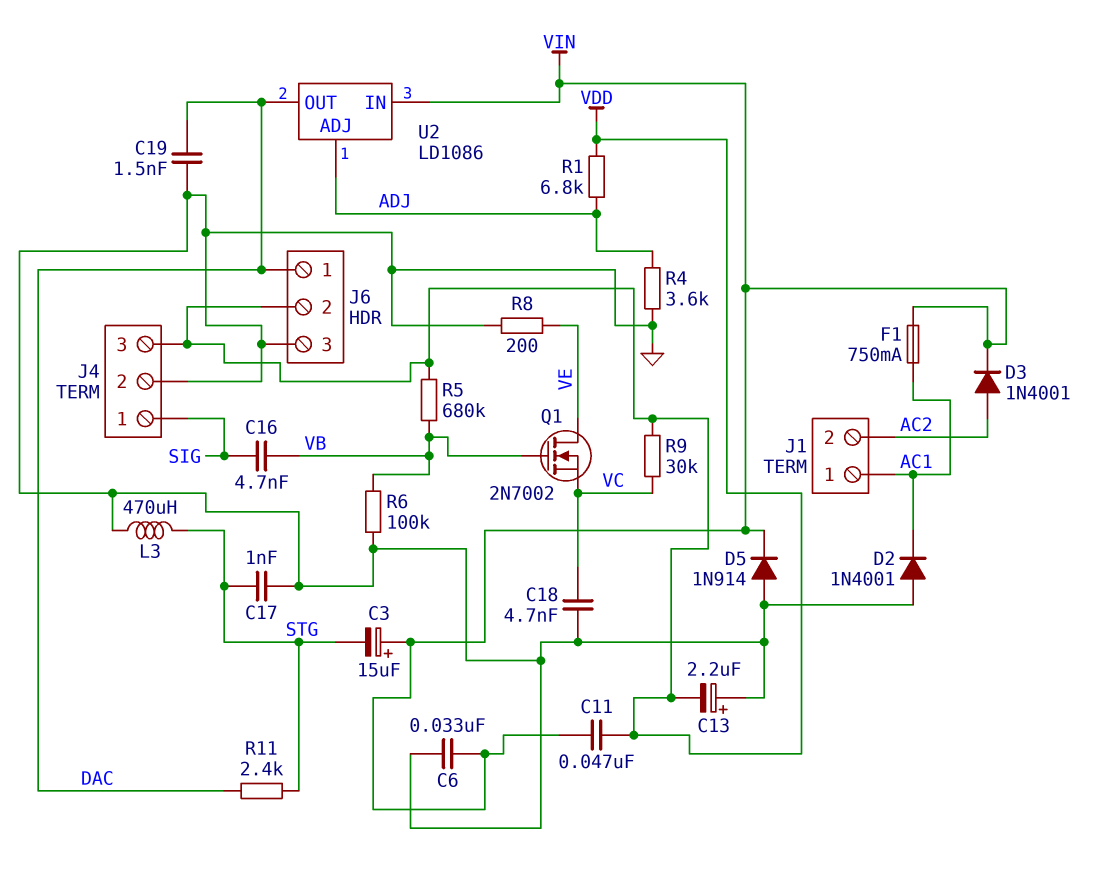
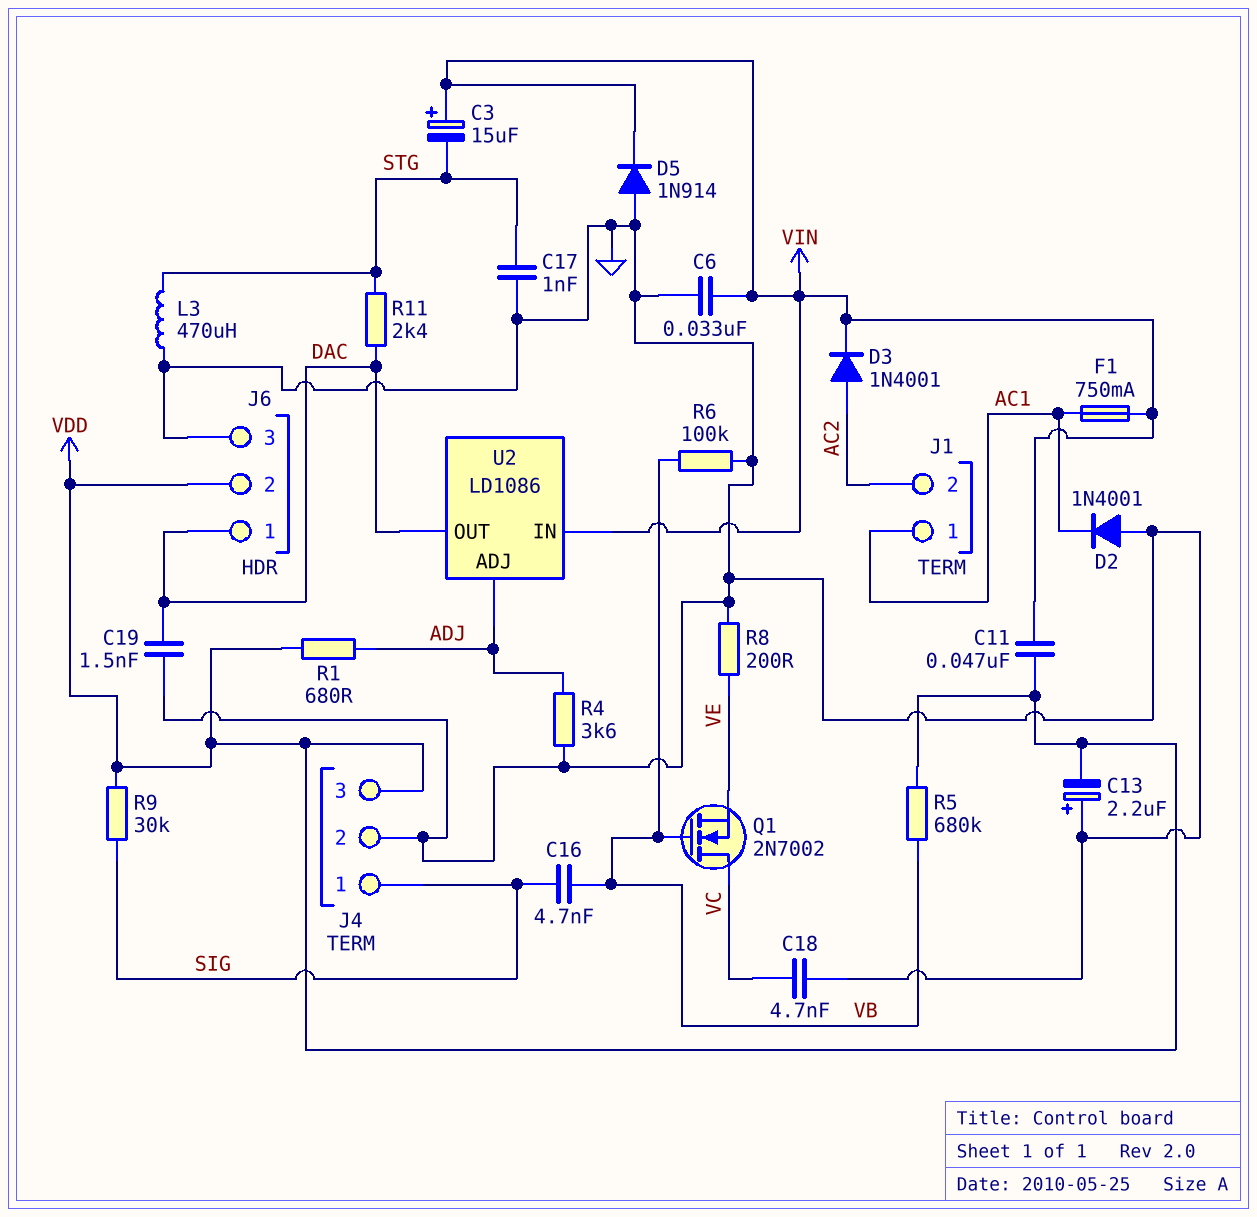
Q1: NMOS 2N7002 (G VB, D VE, S VC) -> NMOS 2N7002 (G VB, D VC, S VE)
R1: 6.8k (ADJ, VDD) -> 680 (ADJ, VDD)
R9: 30k (VC, VDD) -> 30k (SIG, VDD)

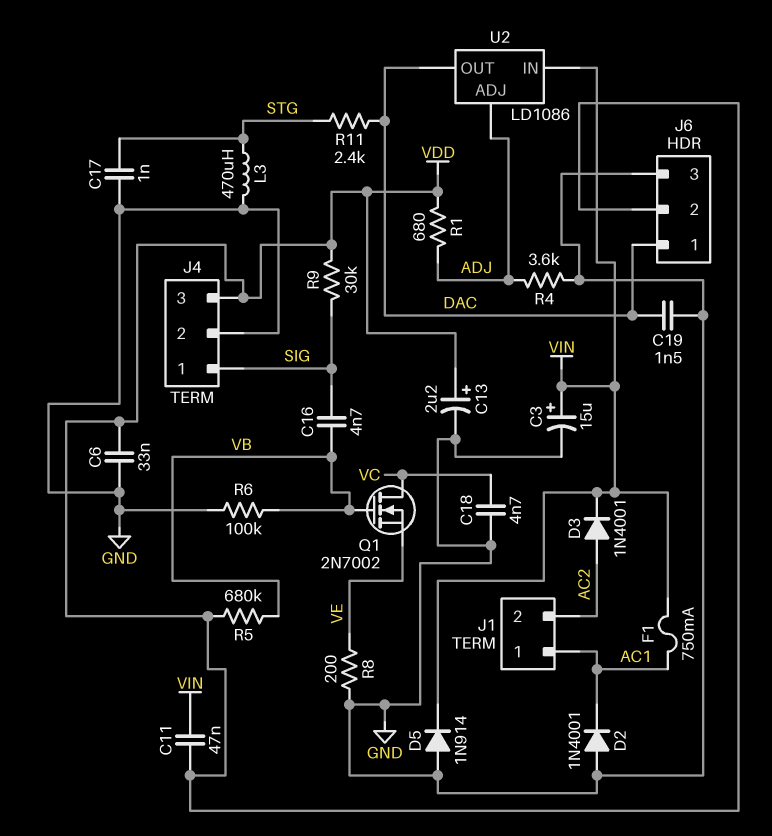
C3: 15uF (plus VIN, minus STG) -> 15uF (plus VIN, minus GND)
C6: 33nF (GND, VIN) -> 33nF (GND, VDD)
C13: 2.2uF (plus GND, minus VDD) -> 2.2uF (plus VDD, minus GND)

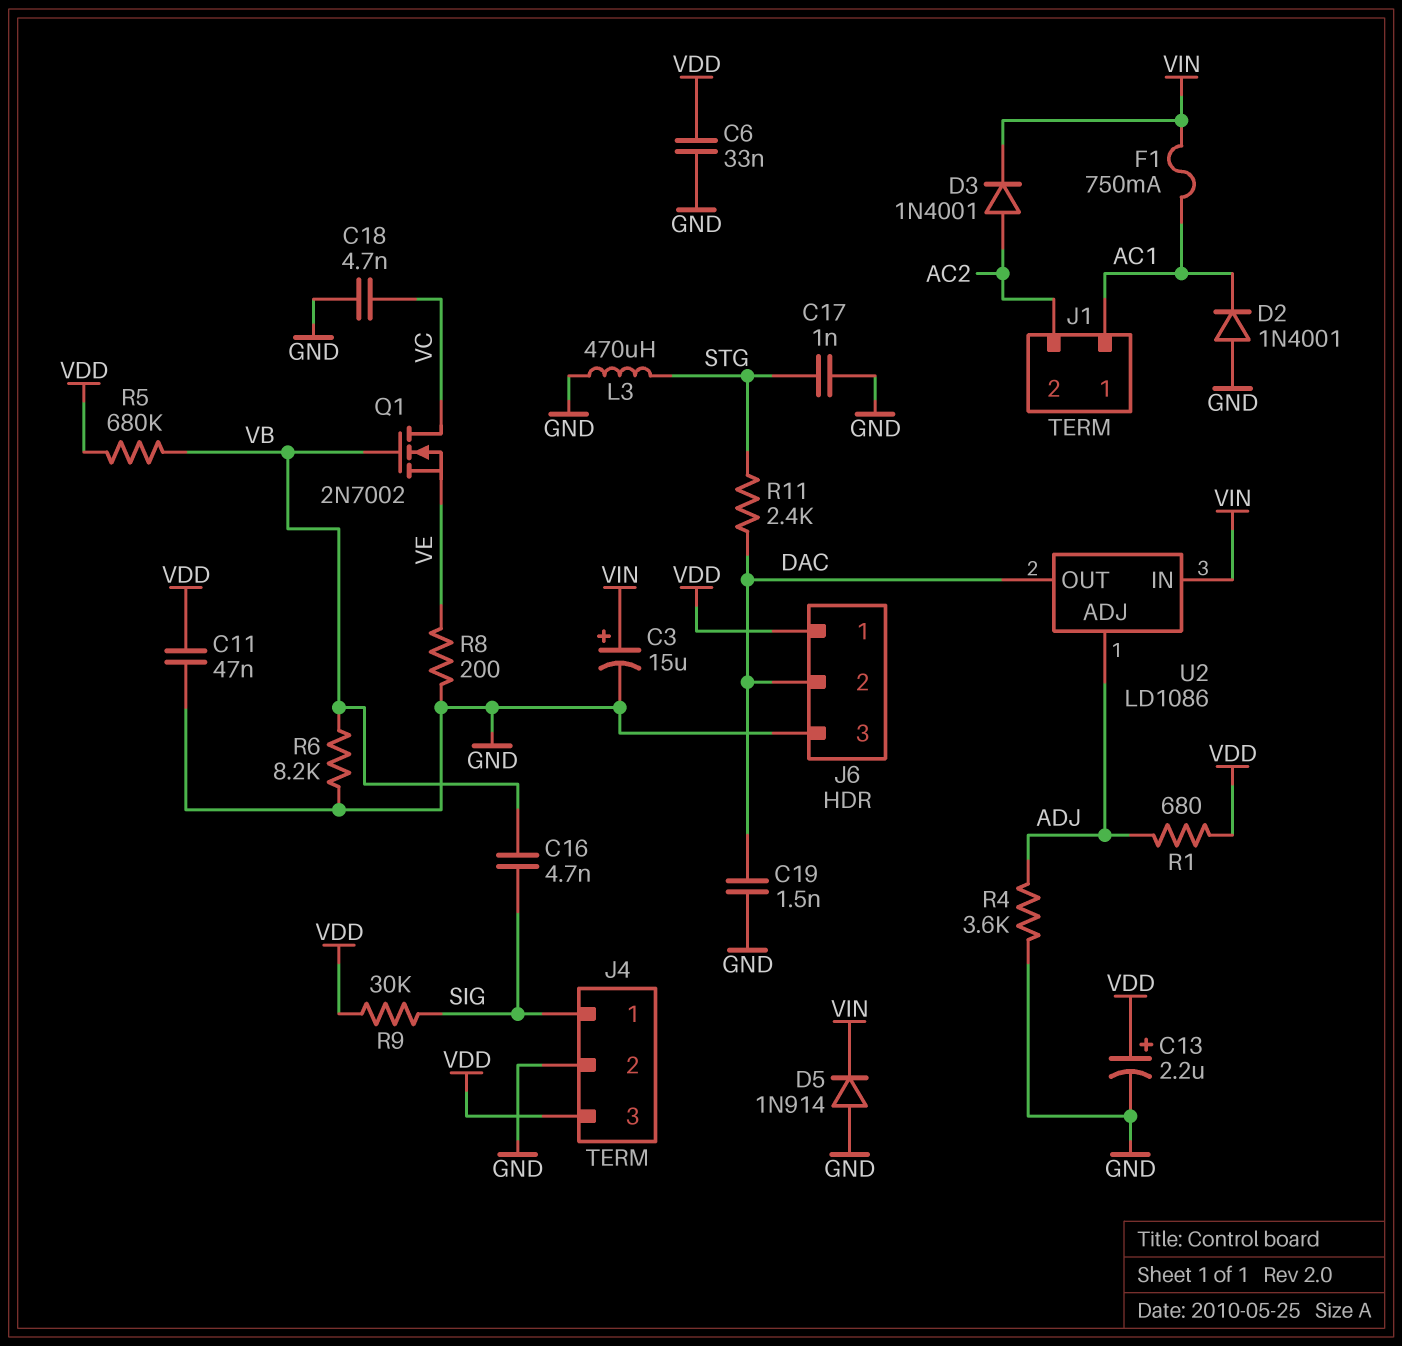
C11: 47nF (VDD, VIN) -> 47nF (GND, VDD)
J6 pin 1: DAC -> VDD
J6 pin 2: VDD -> DAC
R6: 100k (GND, VB) -> 8.2k (GND, VB)

